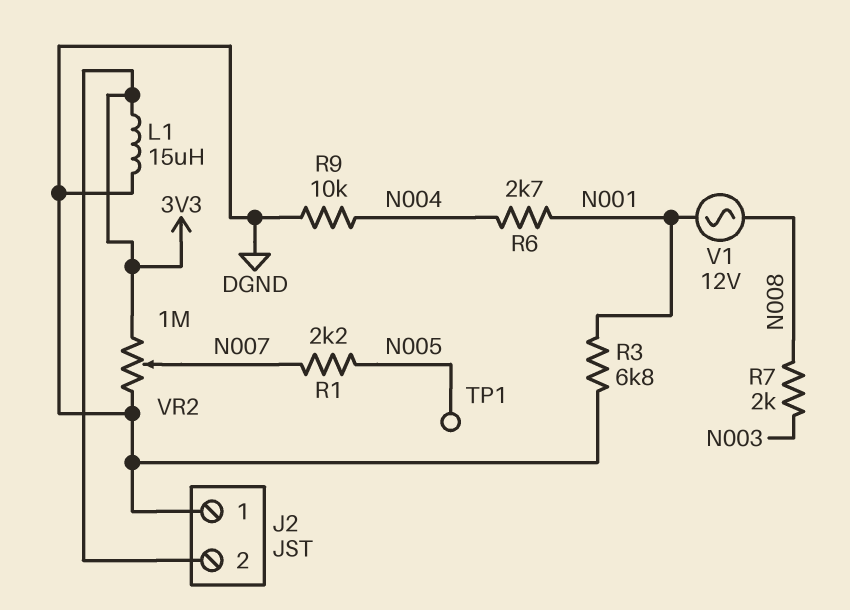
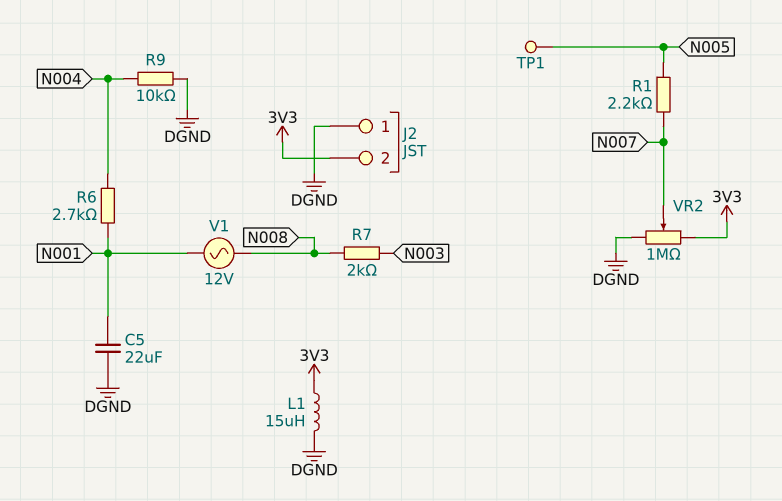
C5: none -> 22uF (DGND, N001)
R3: 6.8k (DGND, N001) -> none

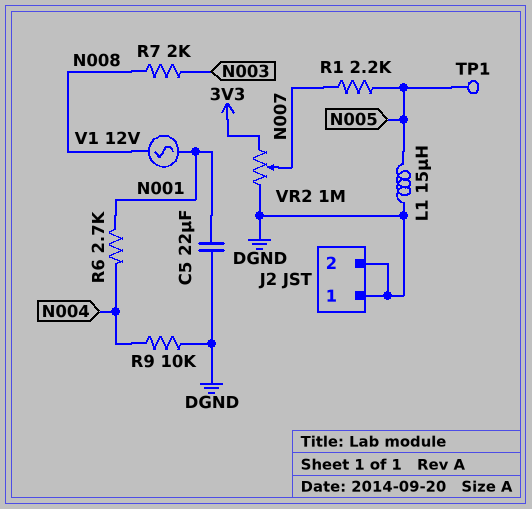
J2 pin 2: 3V3 -> DGND
L1: 15uH (3V3, DGND) -> 15uH (DGND, N005)

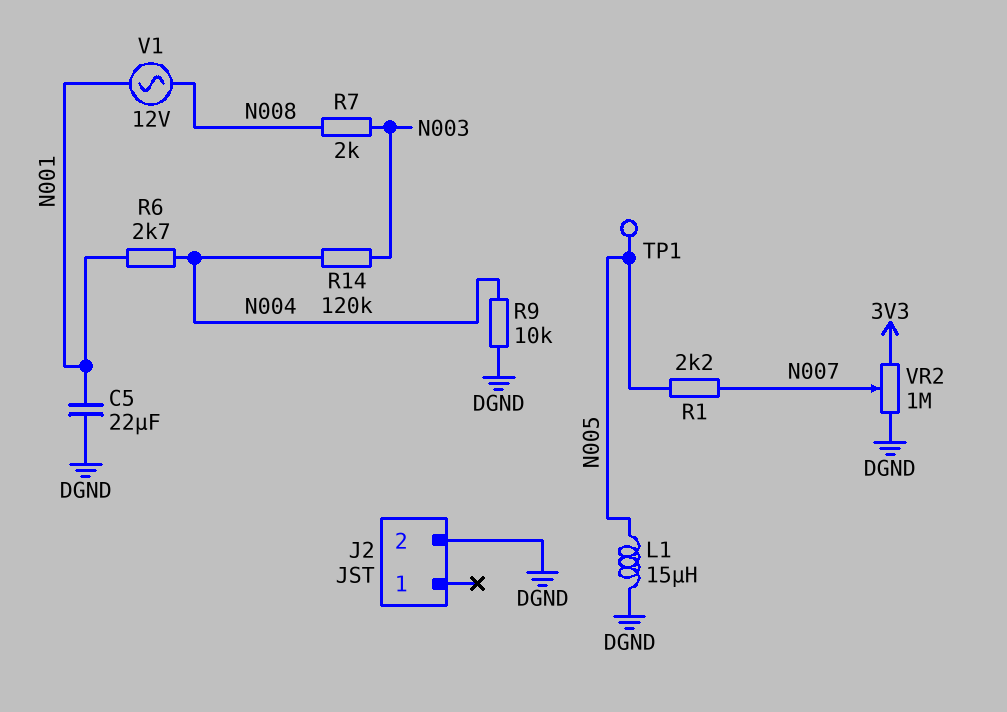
J2 pin 1: DGND -> none
R14: none -> 120k (N003, N004)

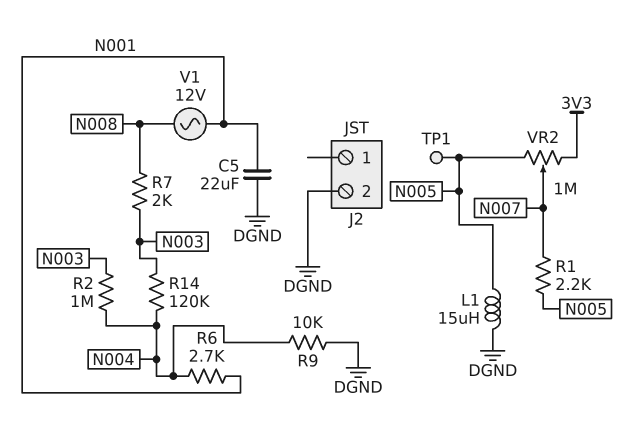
R2: none -> 1M (N003, N004)
VR2: 1M (3V3, DGND, wiper N007) -> 1M (3V3, N005, wiper N007)

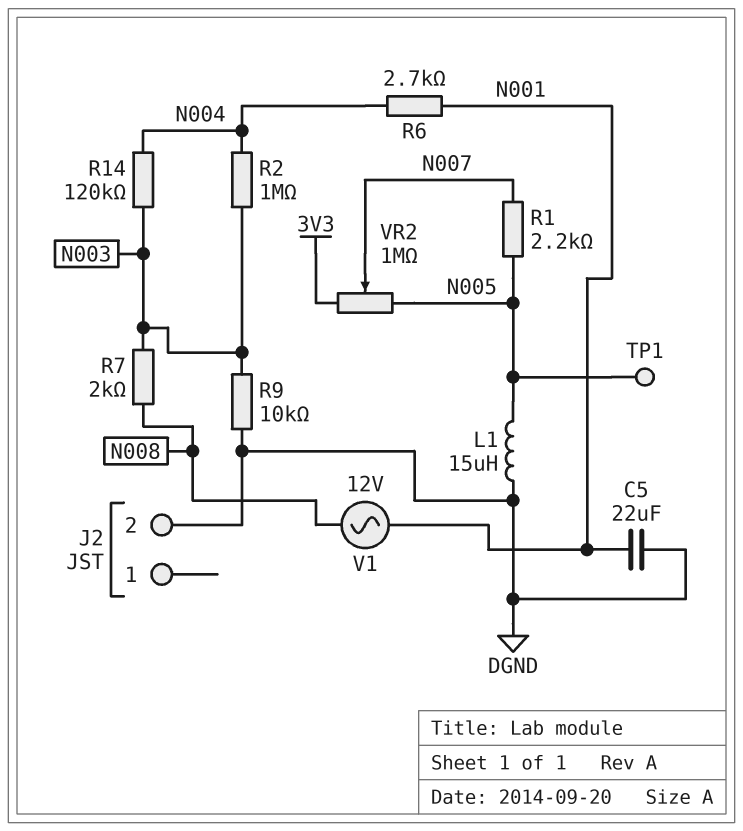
R9: 10k (DGND, N004) -> 10k (DGND, N003)

